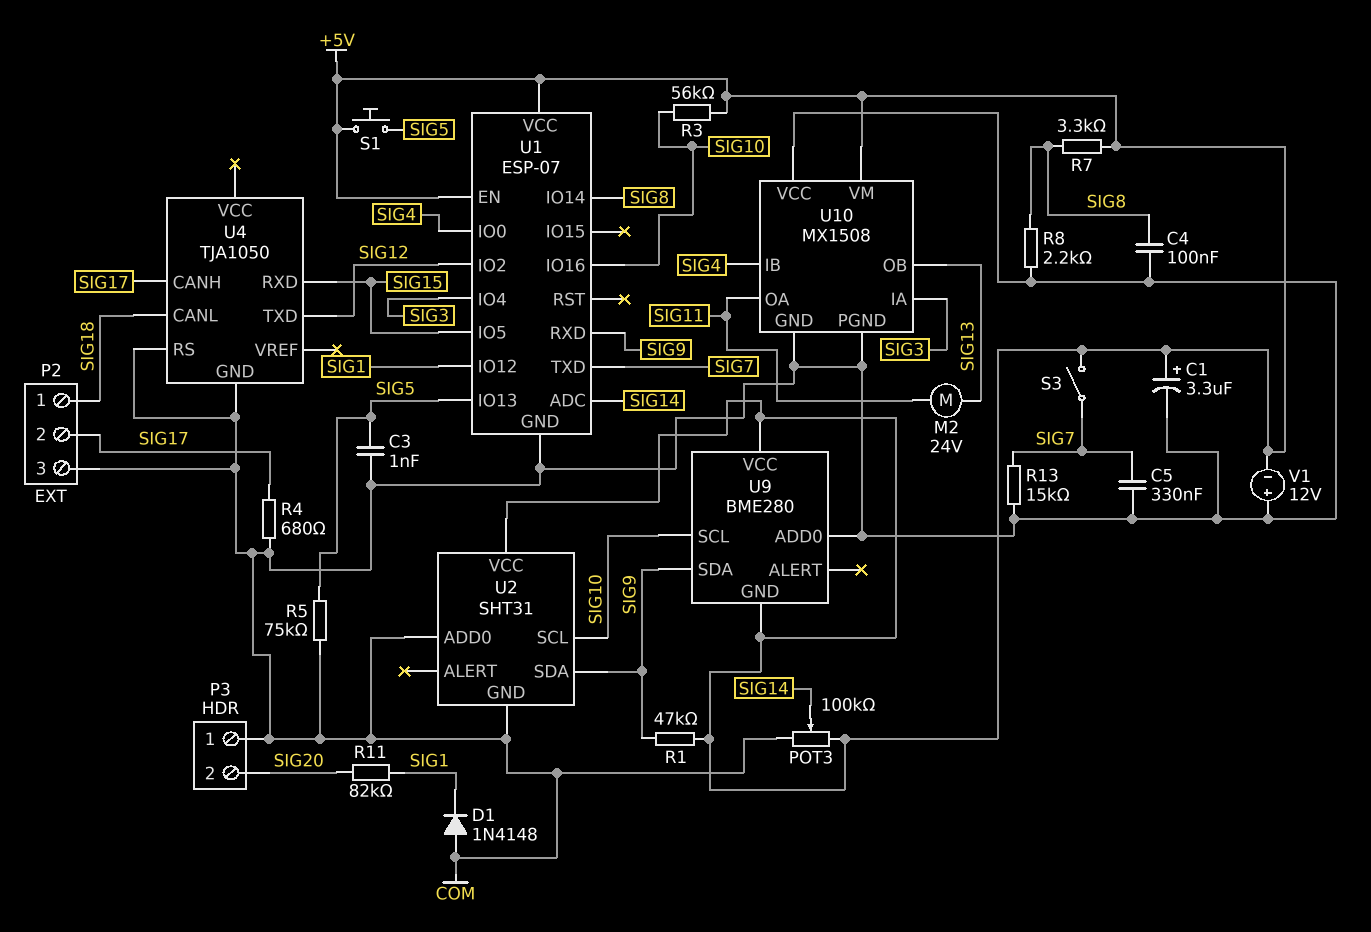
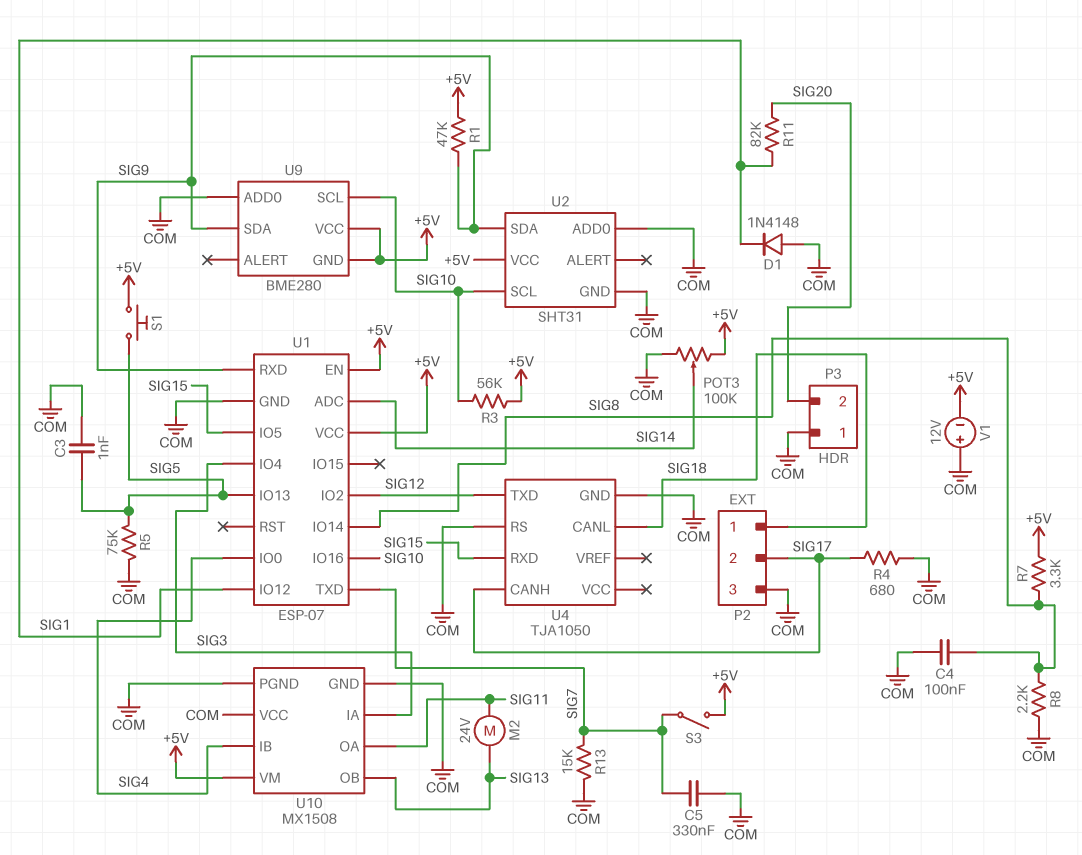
C1: 3.3uF (plus +5V, minus COM) -> none

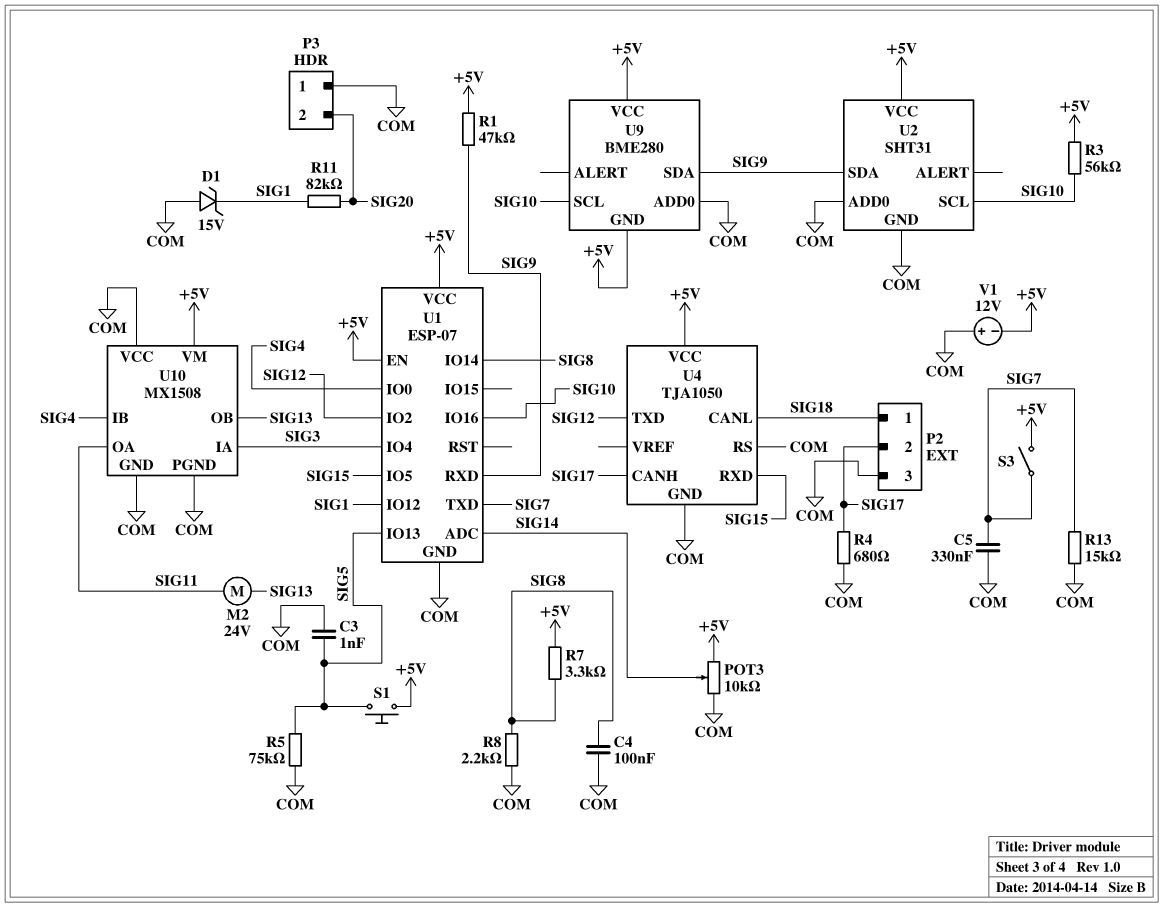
D1: diode 1N4148 (A COM, K SIG1) -> zener 15V (A COM, K SIG1)
POT3: 100k (+5V, COM, wiper SIG14) -> 10k (+5V, COM, wiper SIG14)
U4 pin VCC: none -> +5V

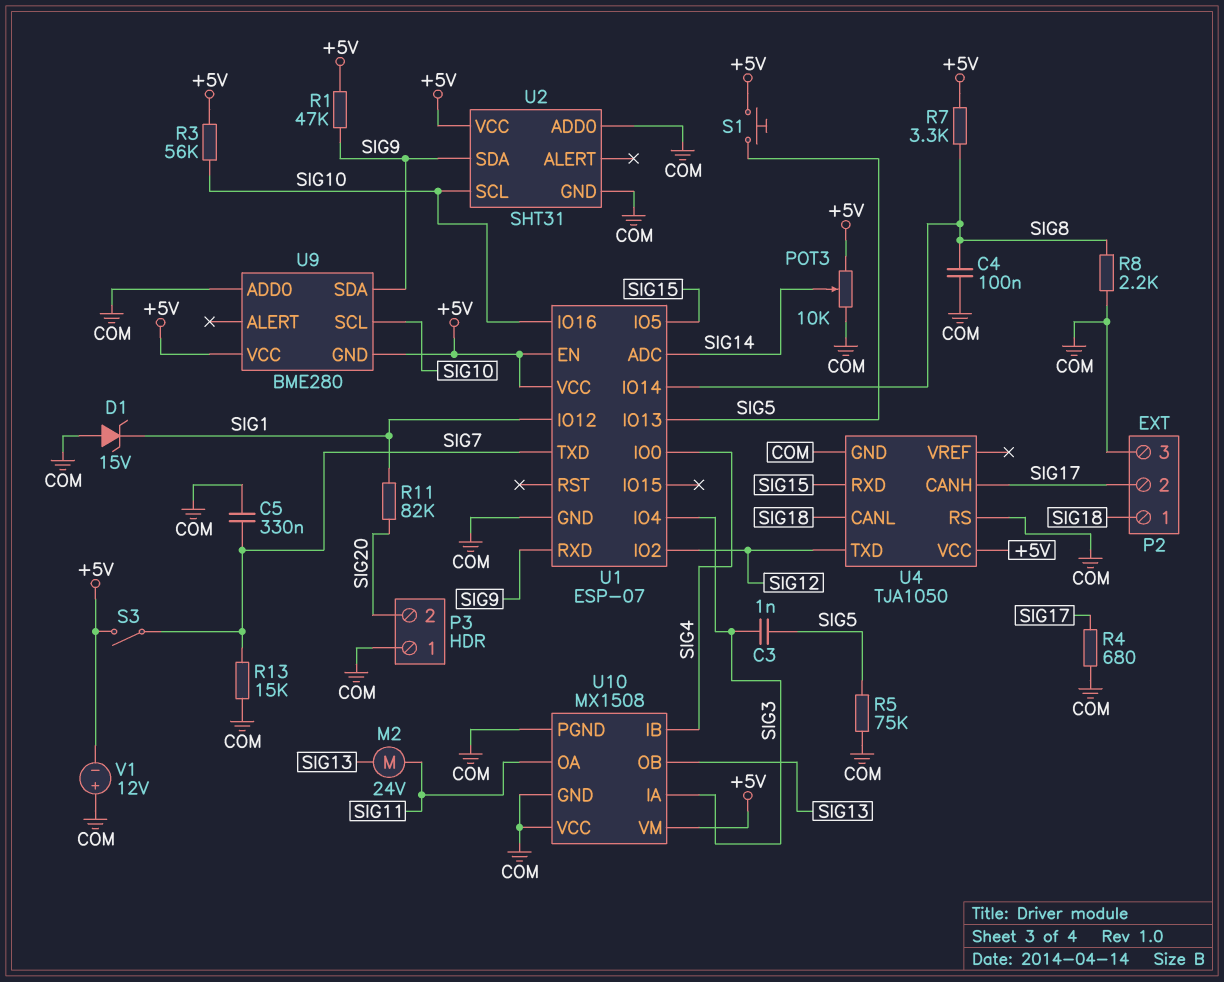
C3: 1nF (COM, SIG5) -> 1nF (SIG3, SIG5)

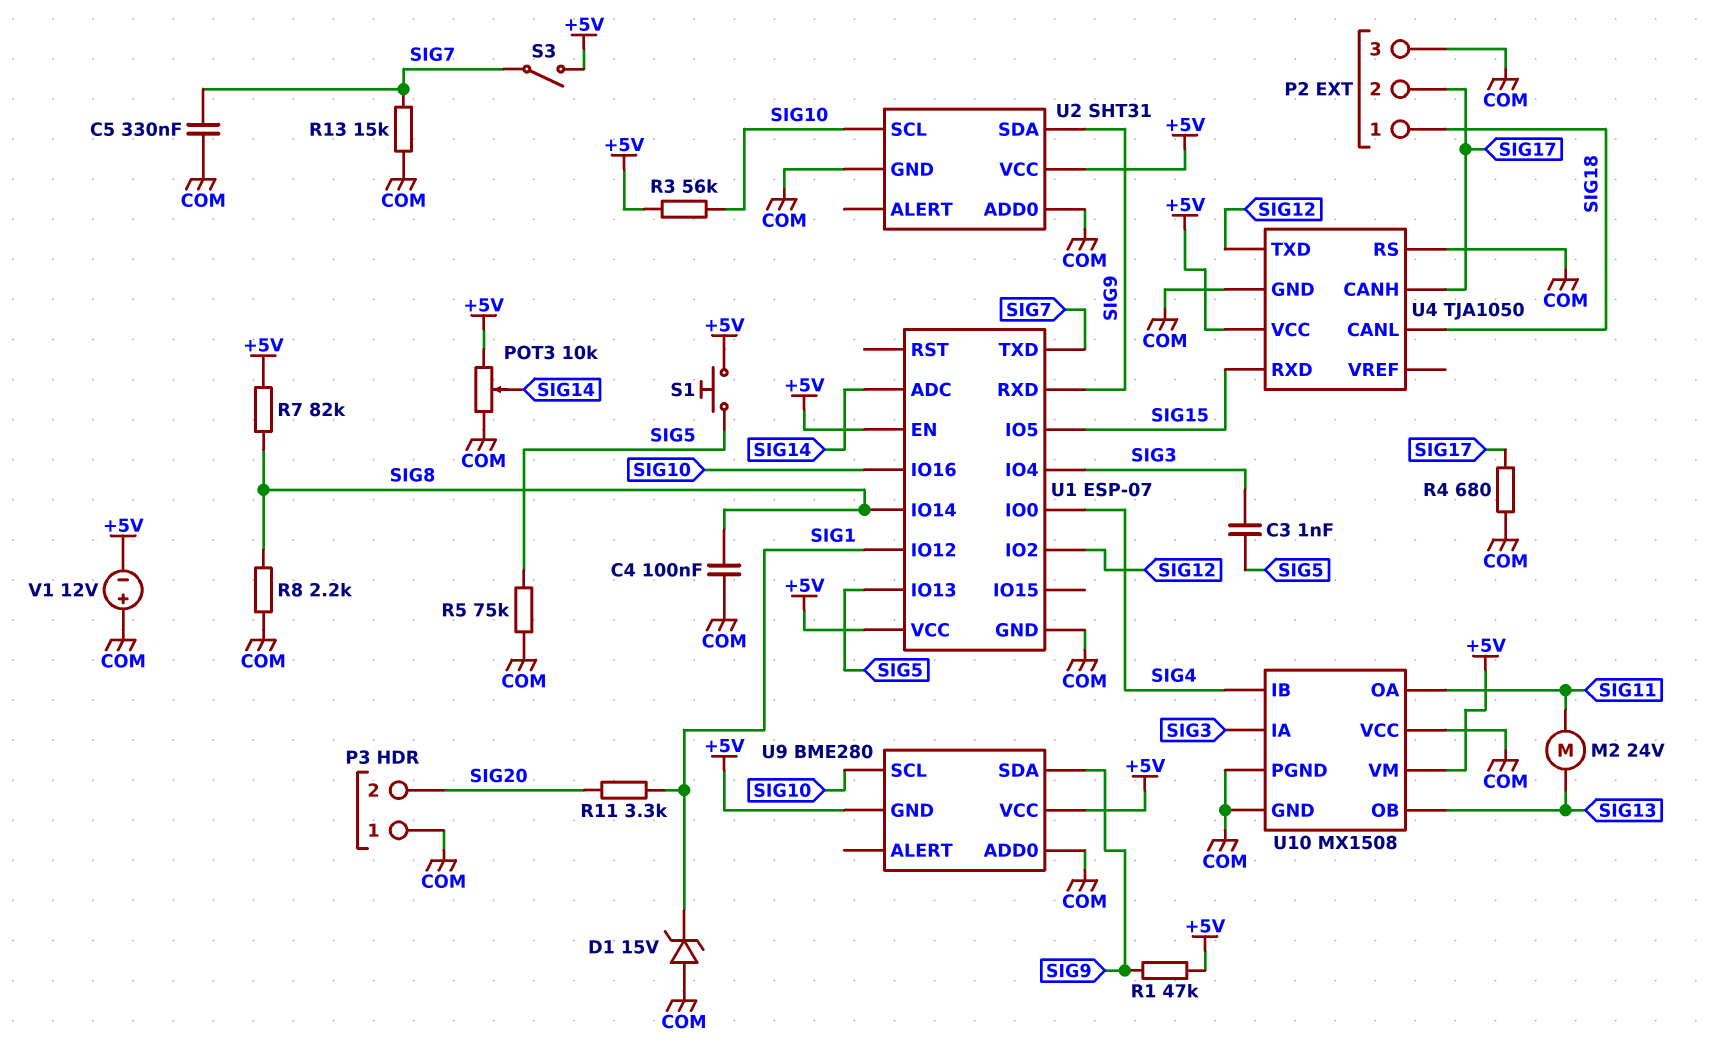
R7: 3.3k (+5V, SIG8) -> 82k (+5V, SIG8)
R11: 82k (SIG1, SIG20) -> 3.3k (SIG1, SIG20)

